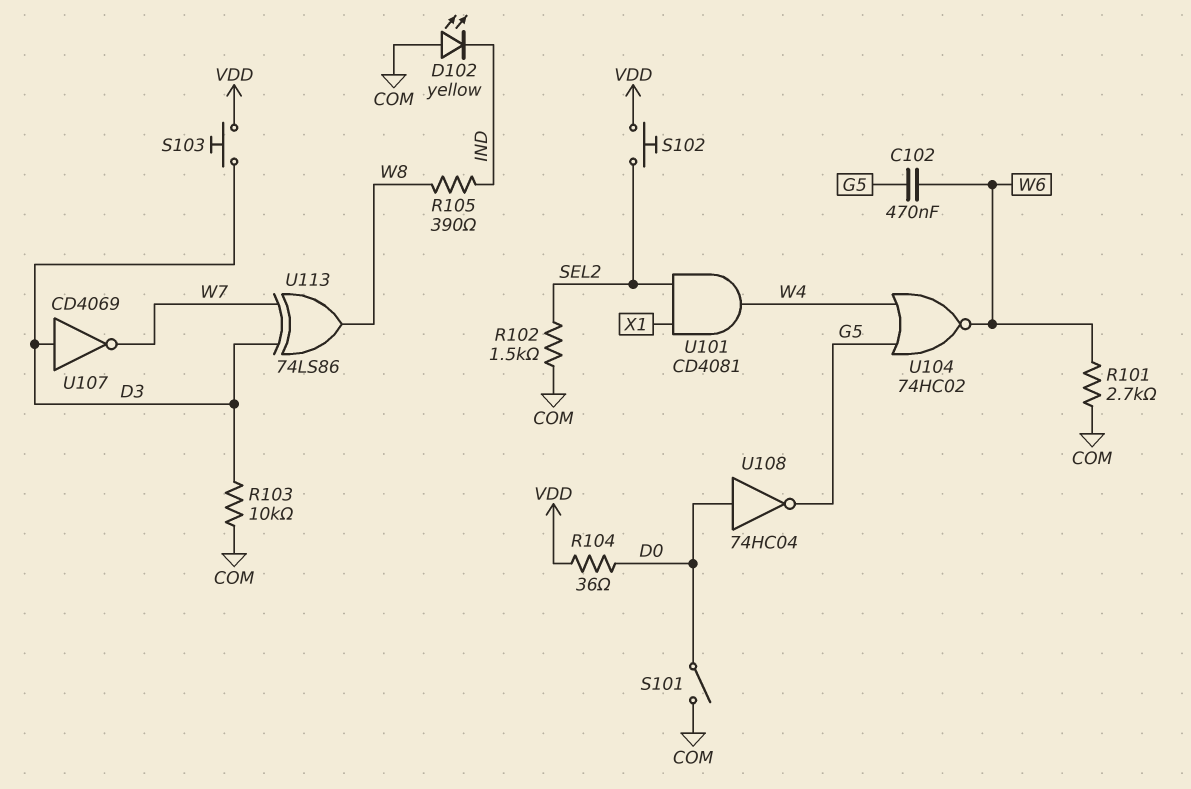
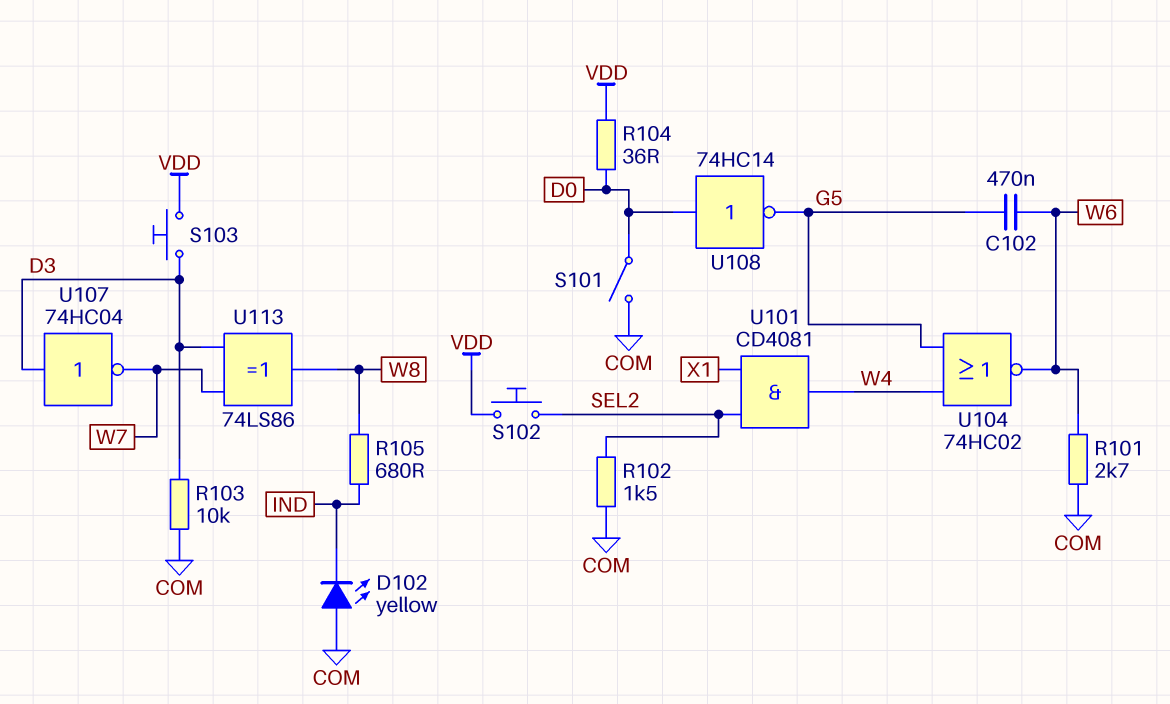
R105: 390 (IND, W8) -> 680 (IND, W8)
U107: NOT CD4069 (in D3, out W7) -> NOT 74HC04 (in D3, out W7)
U108: NOT 74HC04 (in D0, out G5) -> NOT 74HC14 (in D0, out G5)

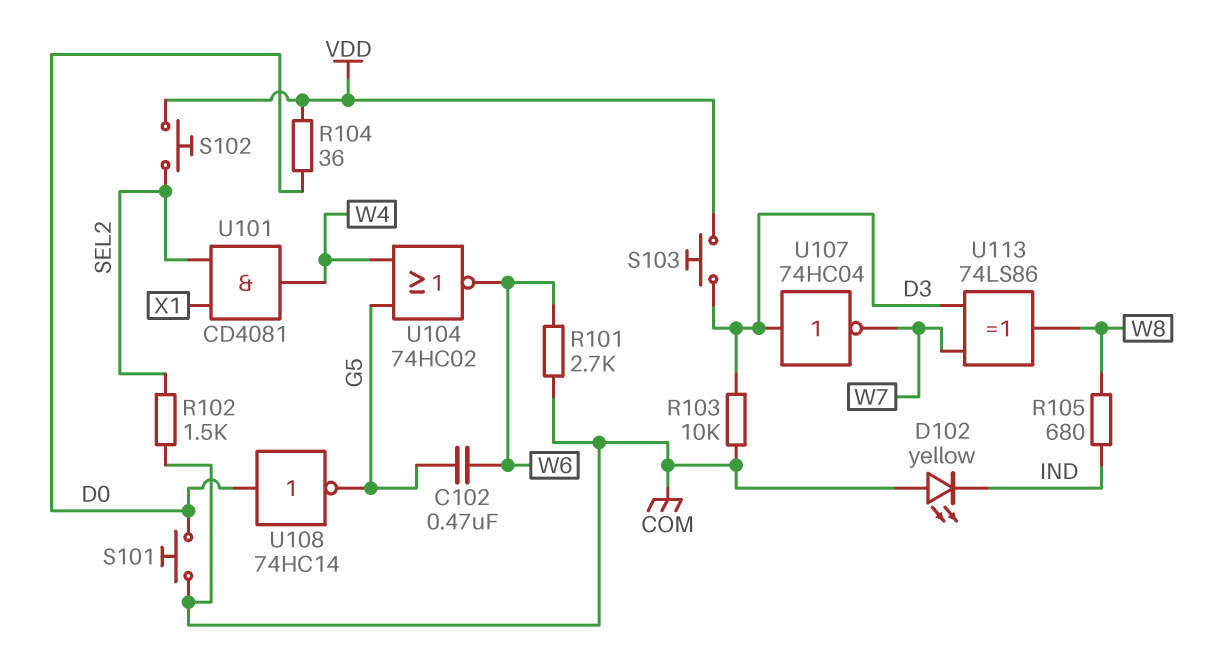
S101: switch (COM, D0) -> button (COM, D0)

